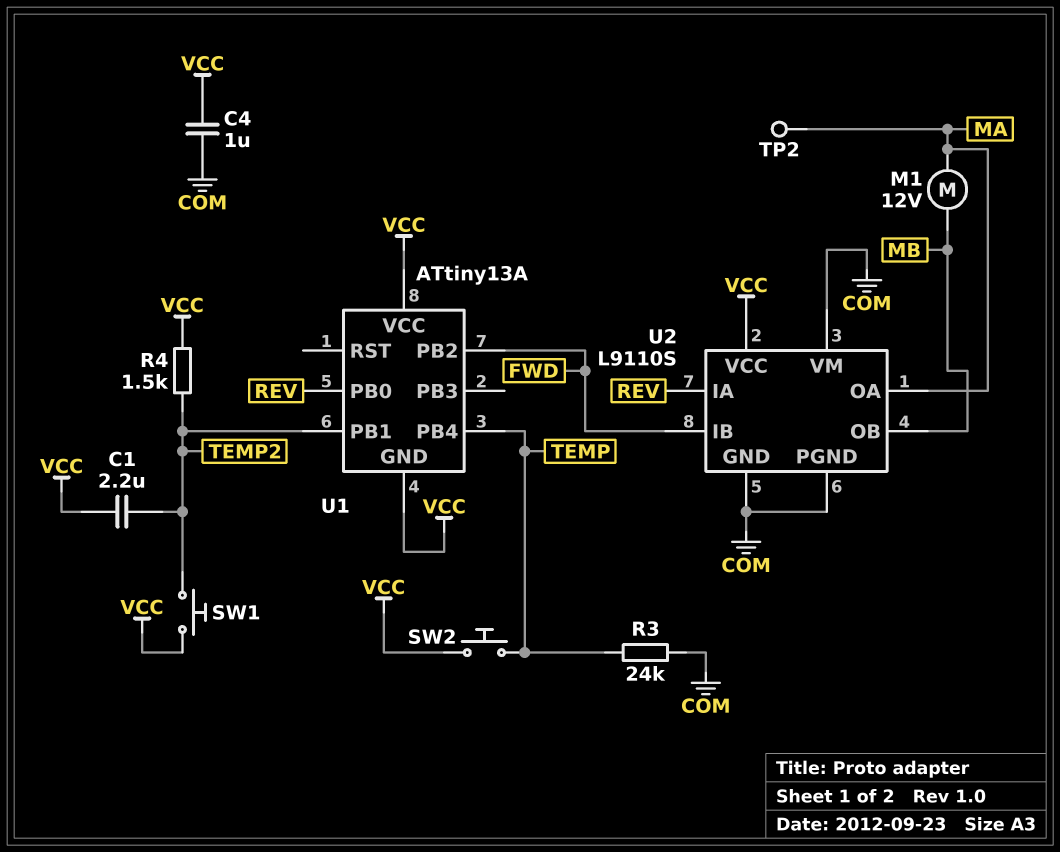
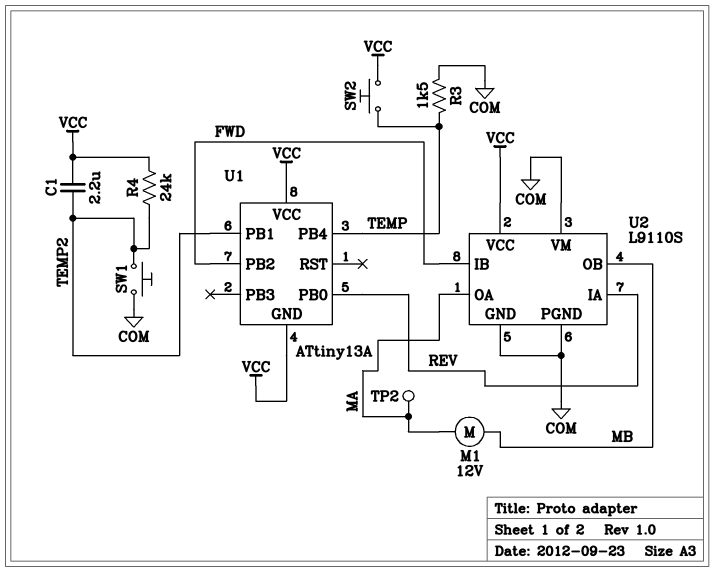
C4: 1uF (COM, VCC) -> none
R3: 24k (COM, TEMP) -> 1.5k (COM, TEMP)
R4: 1.5k (TEMP2, VCC) -> 24k (TEMP2, VCC)
SW1: button (TEMP2, VCC) -> button (COM, TEMP2)

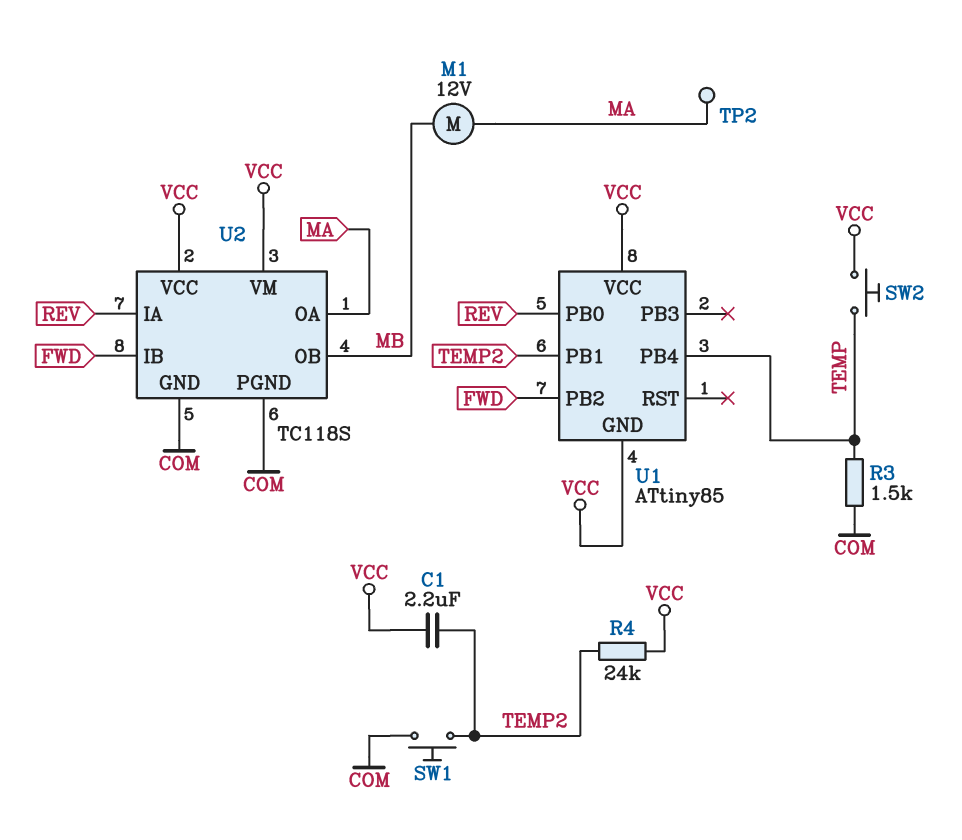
U1: ATtiny13A -> ATtiny85
U2: L9110S -> TC118S
U2 pin VM: COM -> VCC

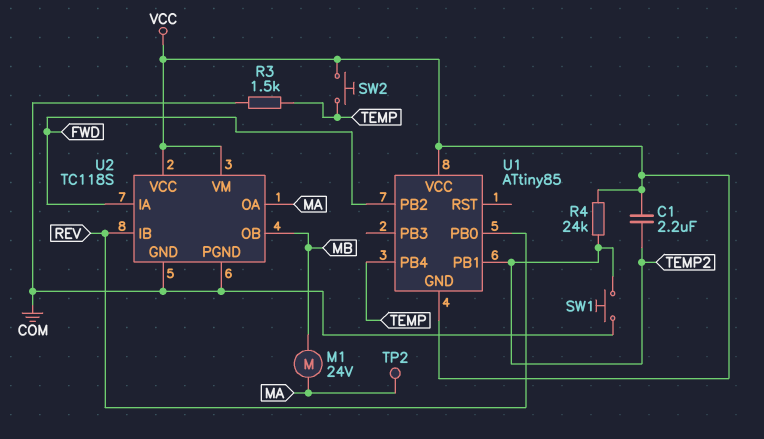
M1: motor 12V (MA, MB) -> motor 24V (MA, MB)
U2 pin IA: REV -> FWD
U2 pin IB: FWD -> REV

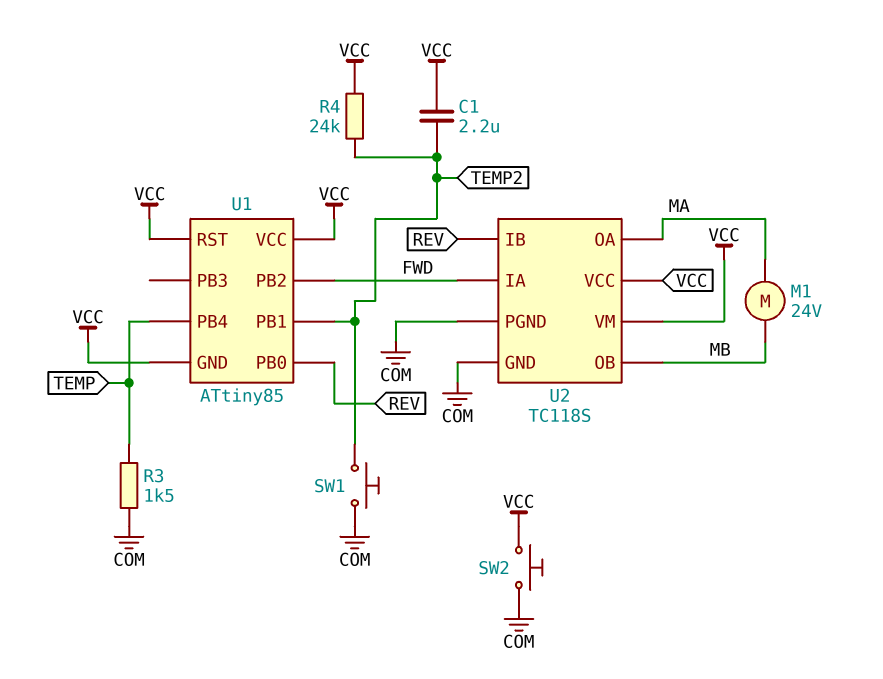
SW2: button (TEMP, VCC) -> button (COM, VCC)
TP2: test point (MA) -> none
U1 pin RST: none -> VCC

